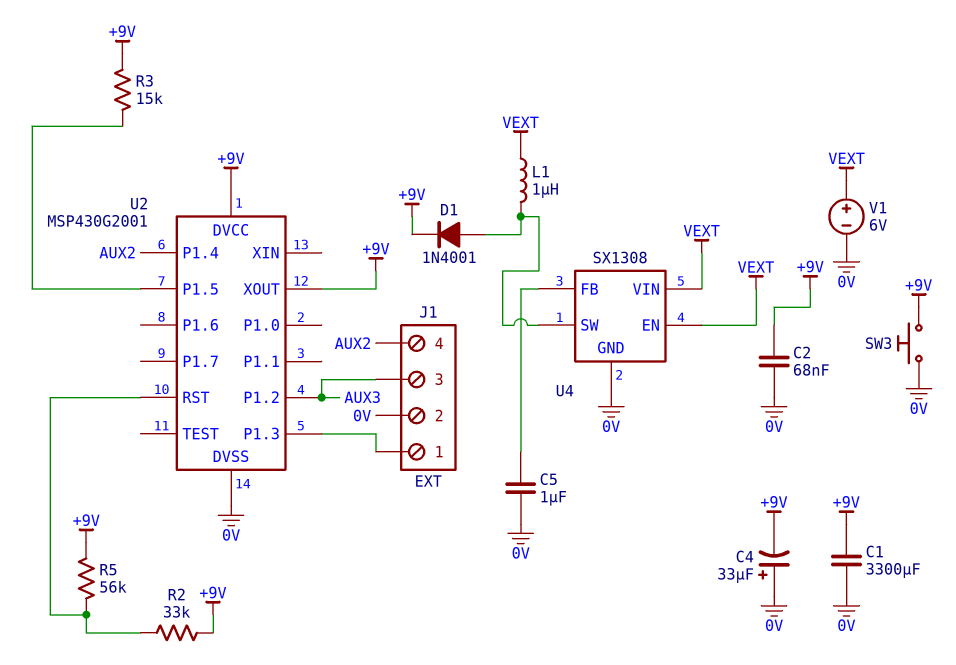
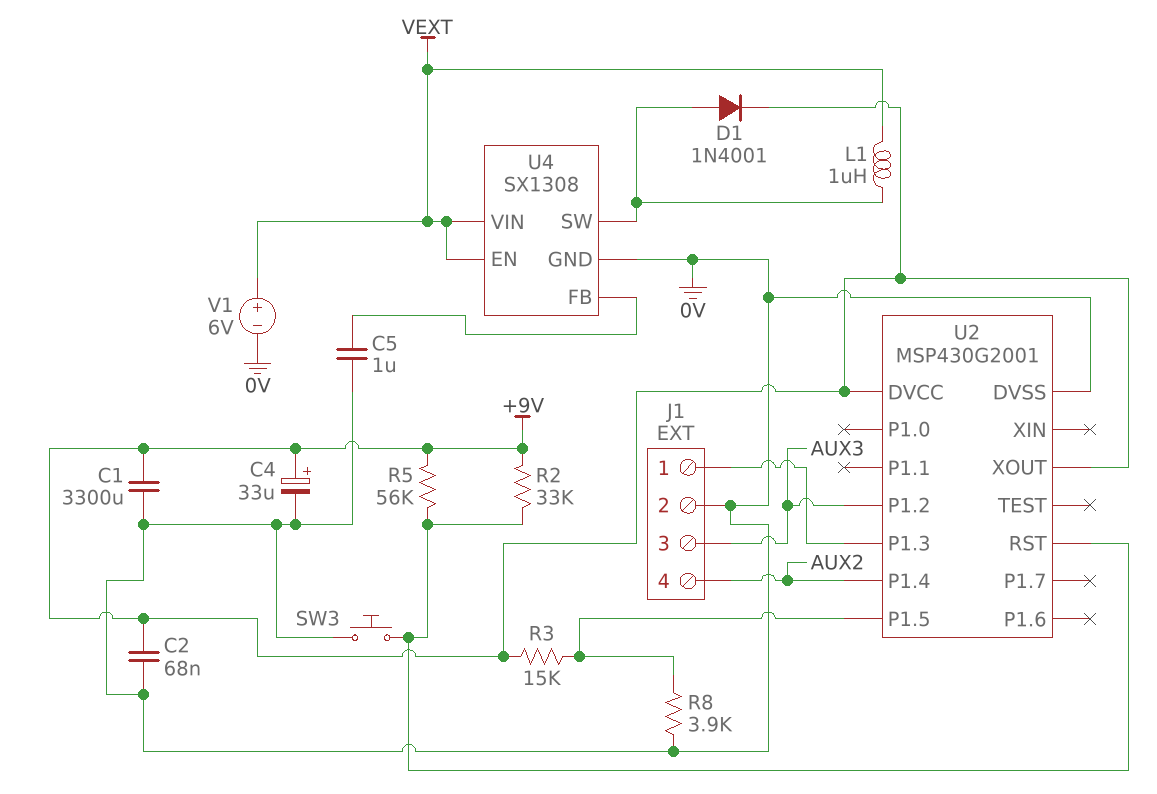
C4: 33uF (plus 0V, minus +9V) -> 33uF (plus +9V, minus 0V)
R8: none -> 3.9k (0V, U2/P1.5)
SW3: button (+9V, 0V) -> button (0V, U2/RST)

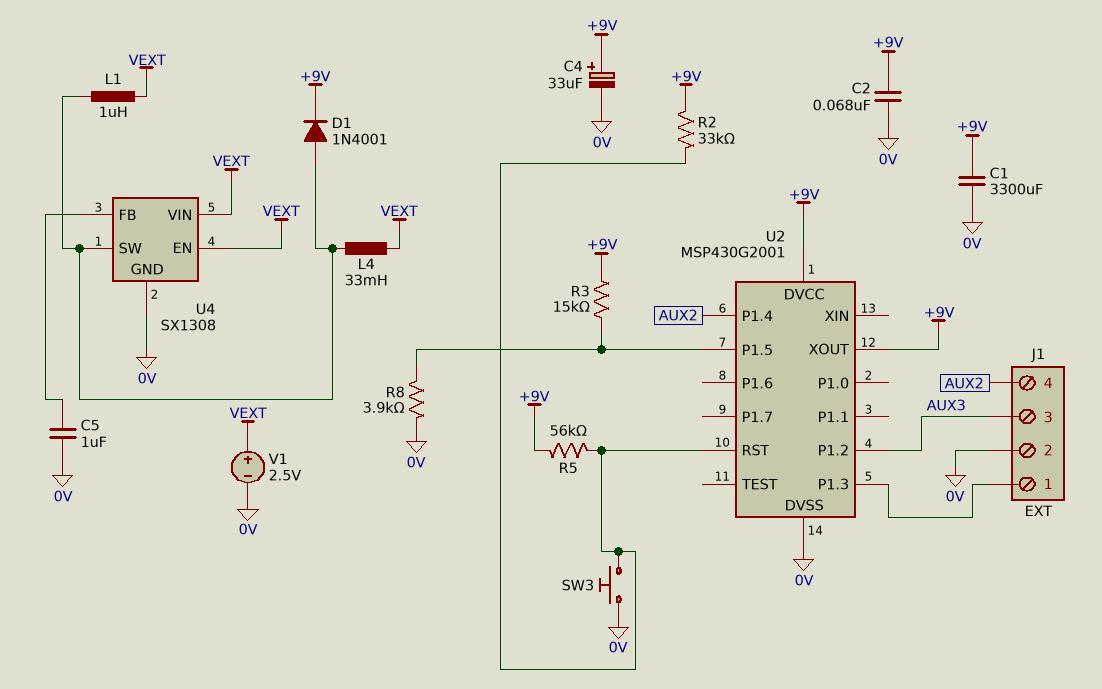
L4: none -> 33mH (U4/SW, VEXT)
V1: 6V (plus VEXT, minus 0V) -> 2.5V (plus VEXT, minus 0V)

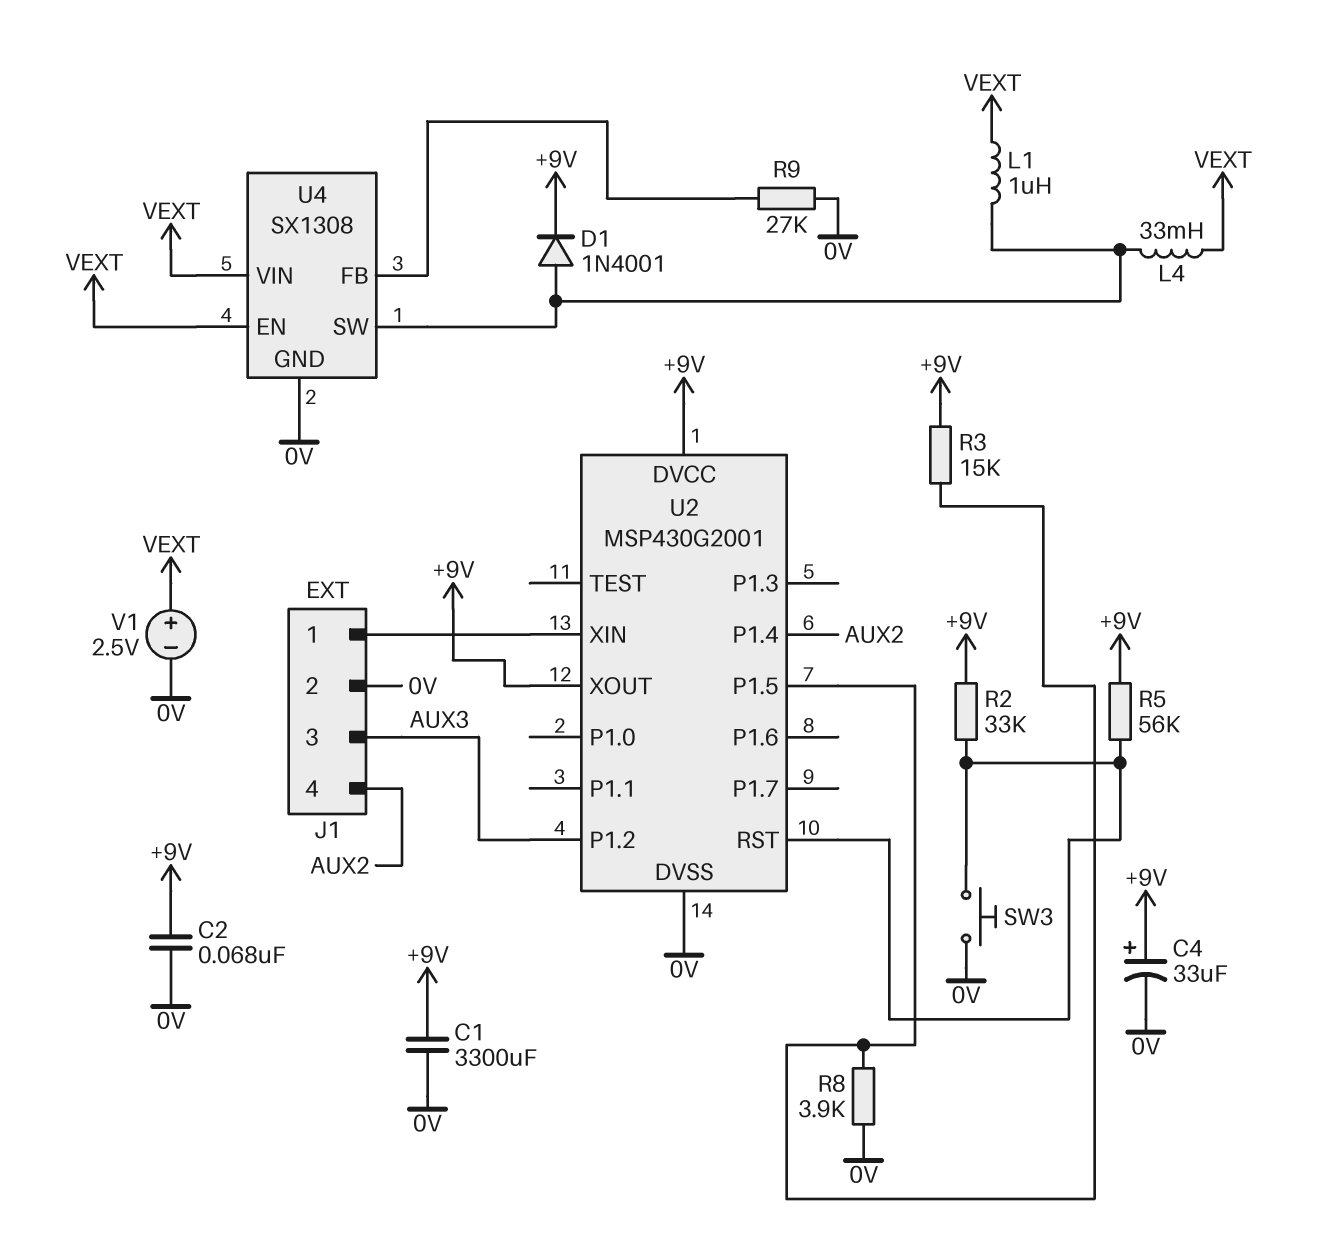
C5: 1uF (0V, U4/FB) -> none
R9: none -> 27k (0V, U4/FB)
U2 pin P1.3: J1/1 -> none
U2 pin XIN: none -> J1/1

